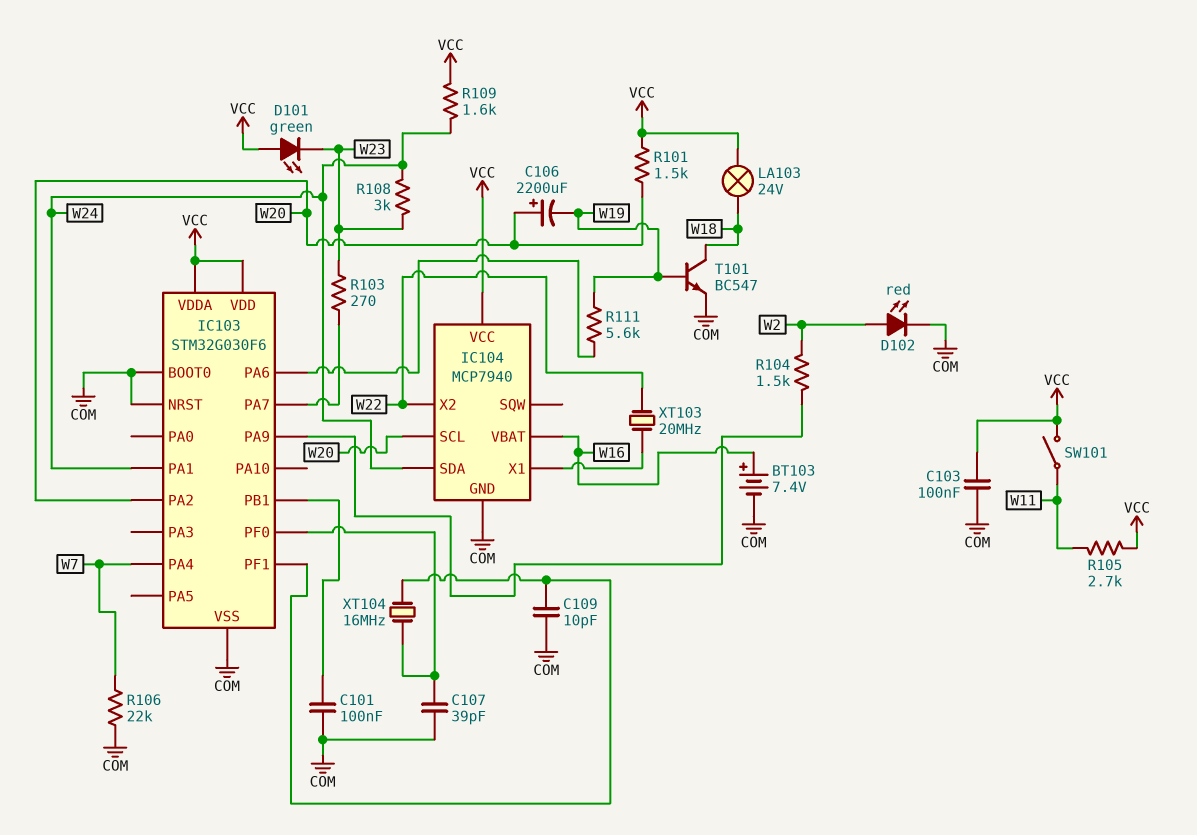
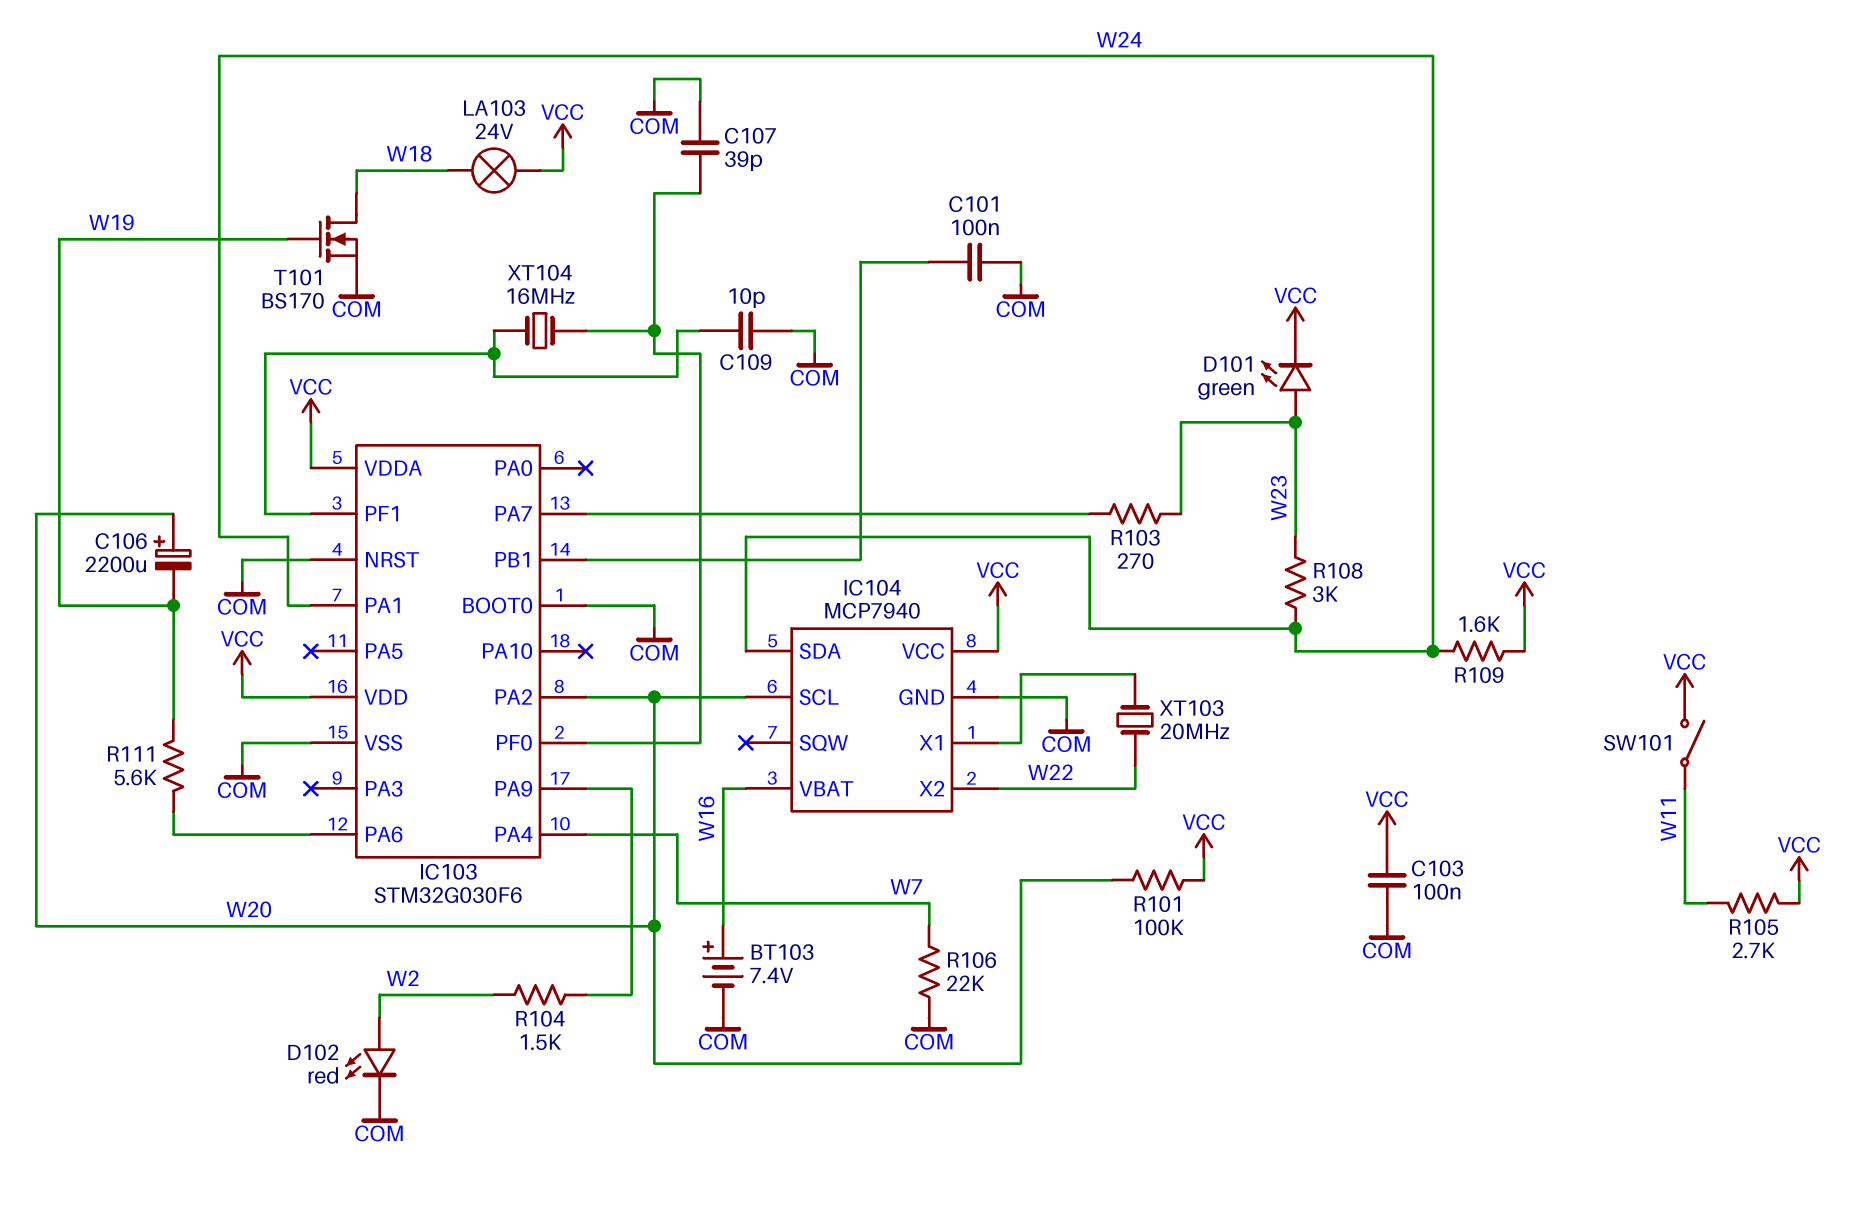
D101: LED green (A VCC, K W23) -> LED green (A W23, K VCC)
R101: 1.5k (VCC, W20) -> 100k (VCC, W20)
T101: NPN BC547 (B W19, C W18, E COM) -> NMOS BS170 (G W19, D W18, S COM)

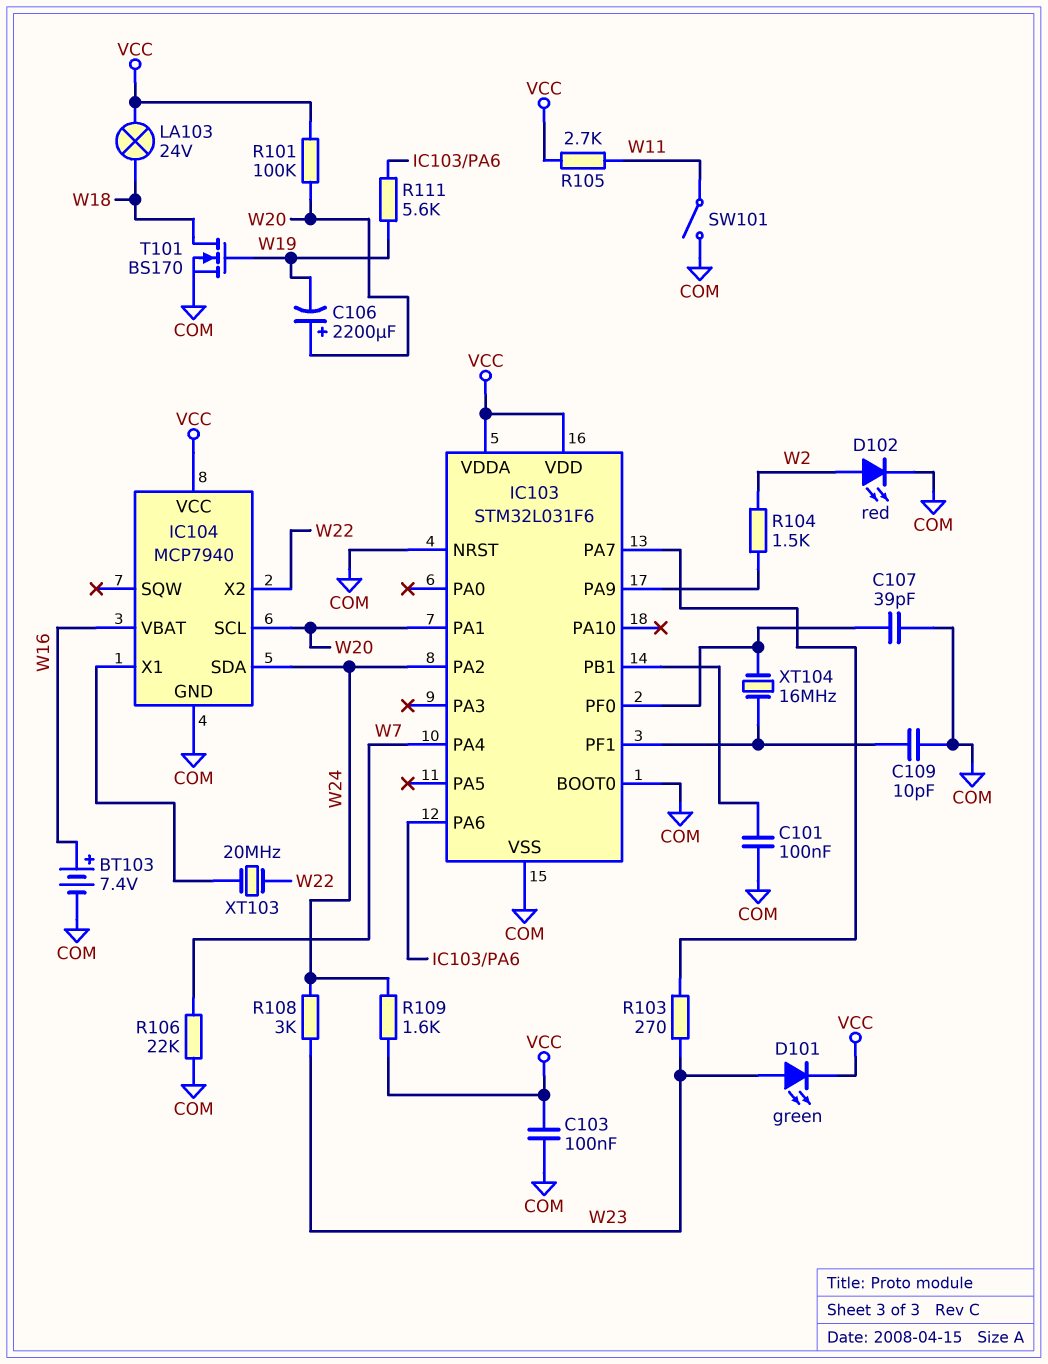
IC103: STM32G030F6 -> STM32L031F6
IC103 pin PA1: W24 -> W20
IC103 pin PA2: W20 -> W24
SW101: switch (VCC, W11) -> switch (COM, W11)

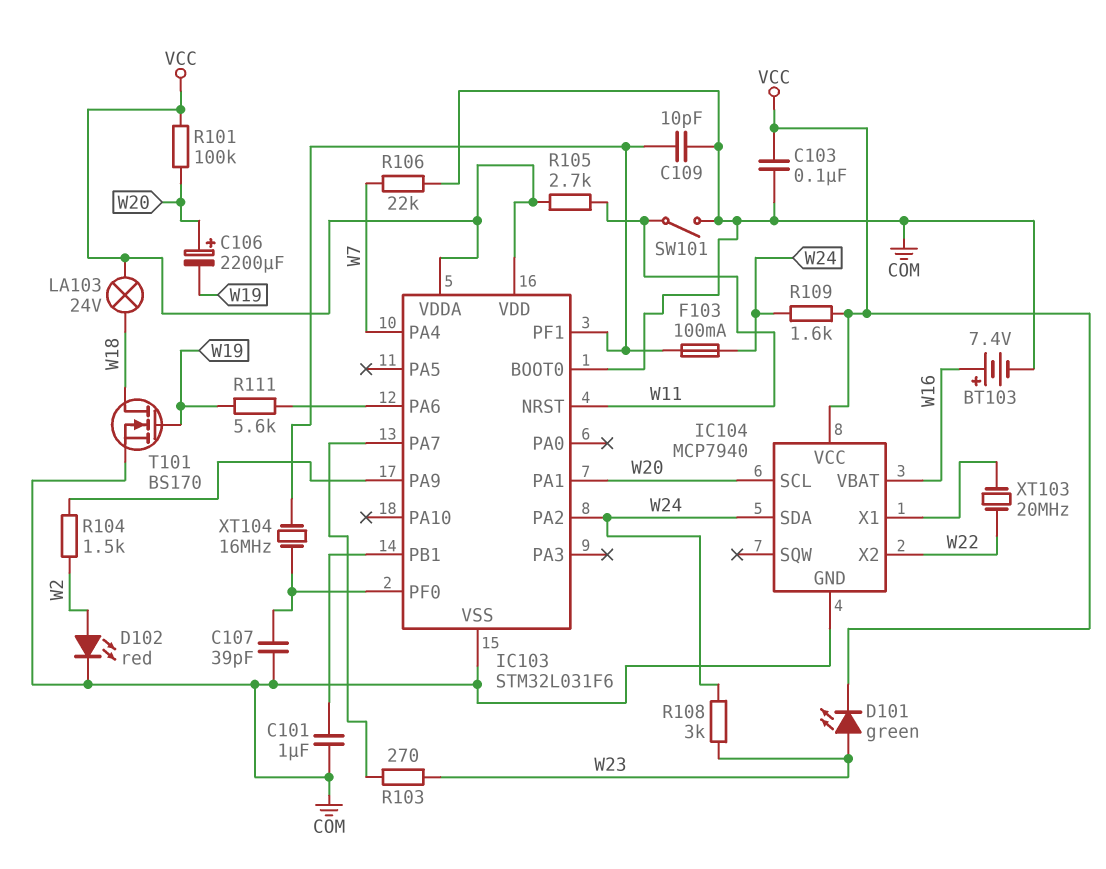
C101: 100nF (COM, IC103/PB1) -> 1uF (COM, IC103/PB1)
F103: none -> 100mA (IC103/PF1, W24)
IC103 pin NRST: COM -> W11

